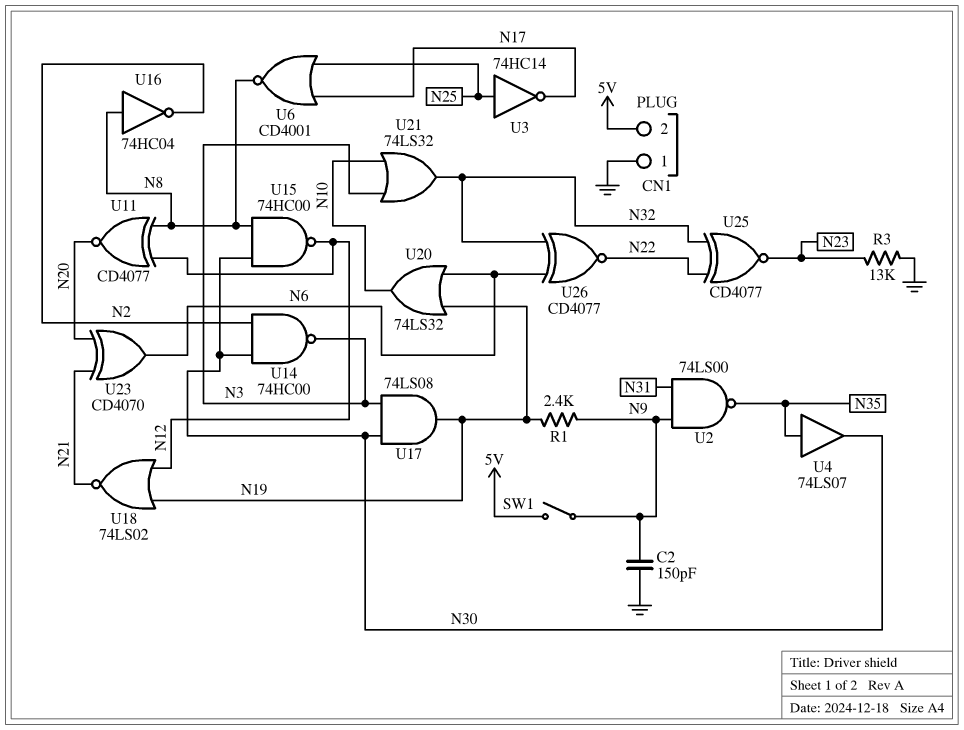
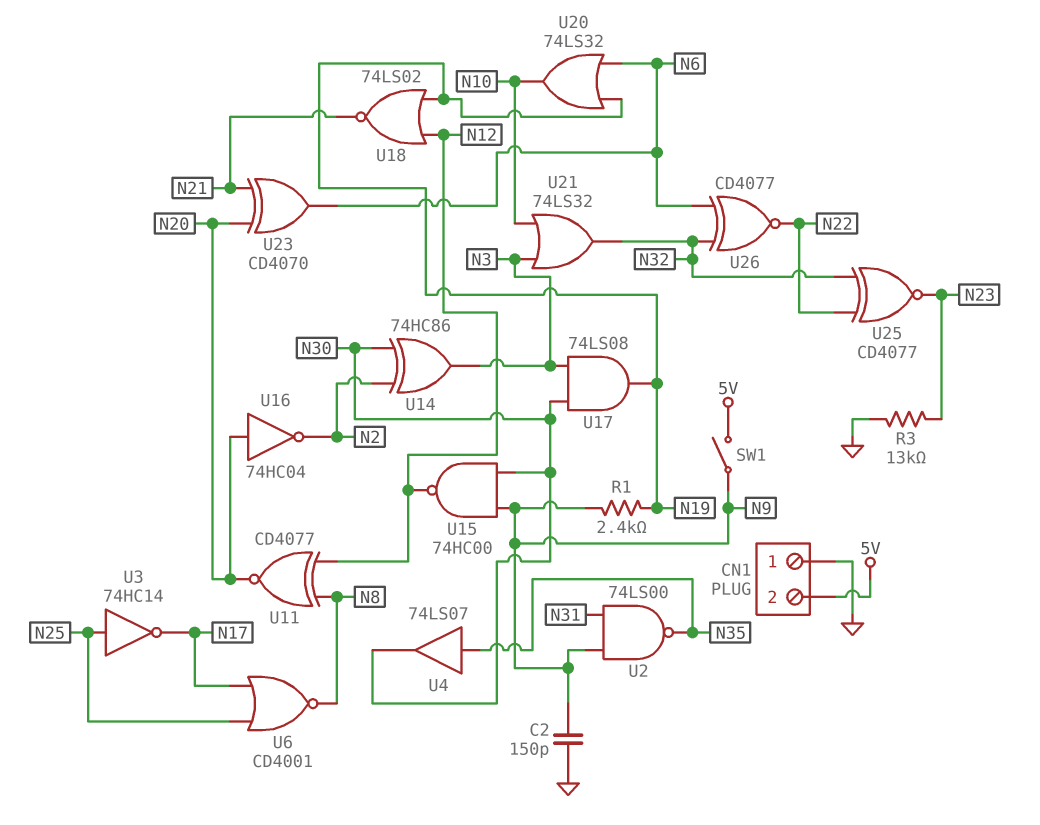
U14: NAND 74HC00 (in N2, in N30, out N3) -> XOR 74HC86 (in N2, in N30, out N3)
U15: NAND 74HC00 (in N8, in N30, out N12) -> NAND 74HC00 (in N9, in N30, out N12)
U16: NOT 74HC04 (in N8, out N2) -> NOT 74HC04 (in N20, out N2)

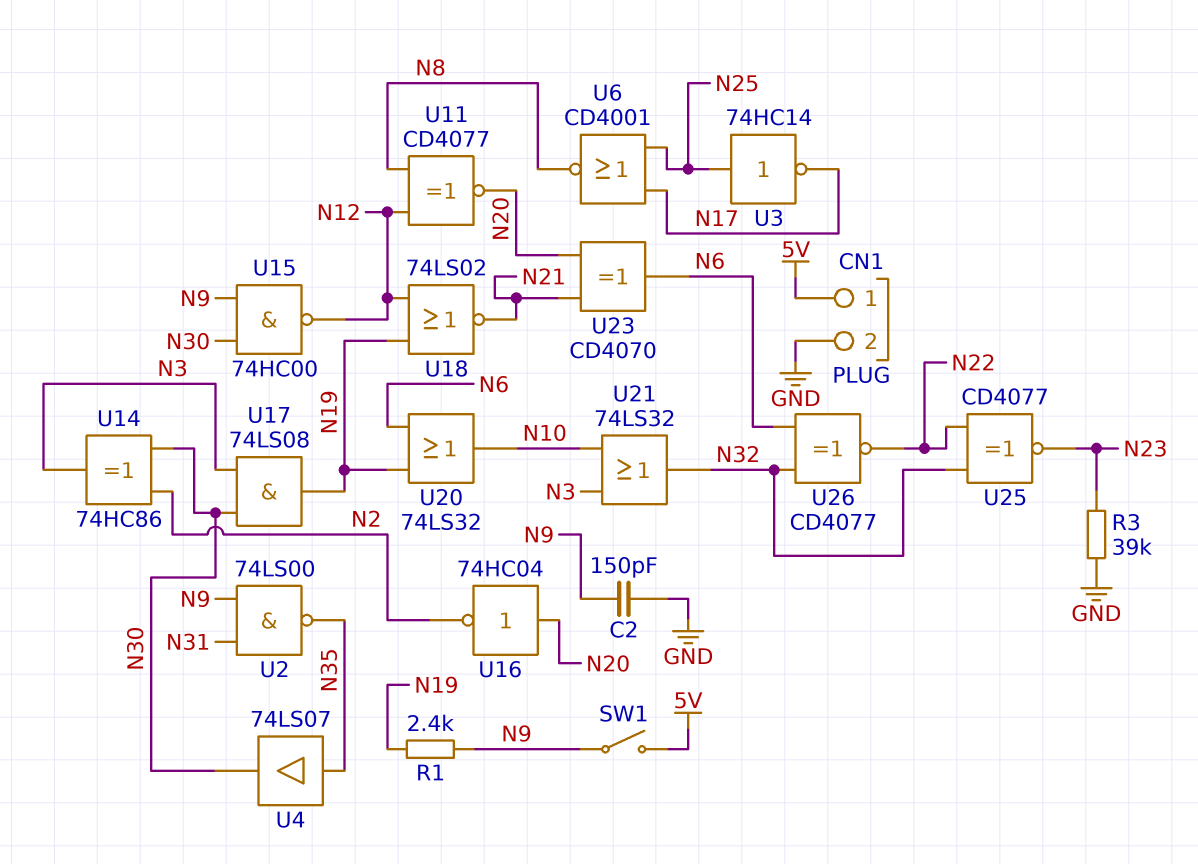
CN1 pin 1: GND -> 5V
CN1 pin 2: 5V -> GND
R3: 13k (GND, N23) -> 39k (GND, N23)

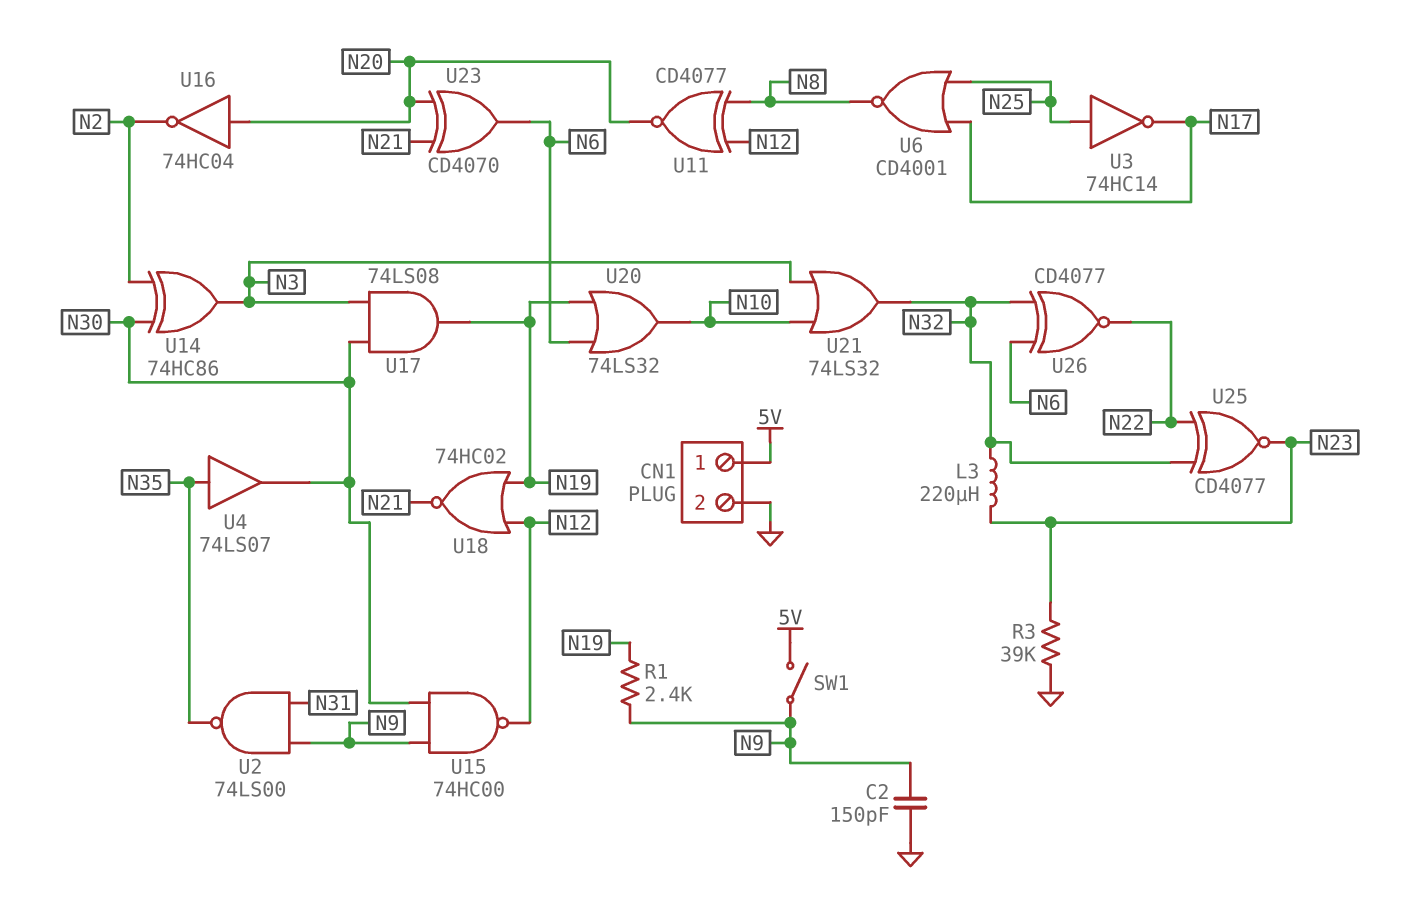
L3: none -> 220uH (N23, N32)
U18: NOR 74LS02 (in N12, in N19, out N21) -> NOR 74HC02 (in N12, in N19, out N21)

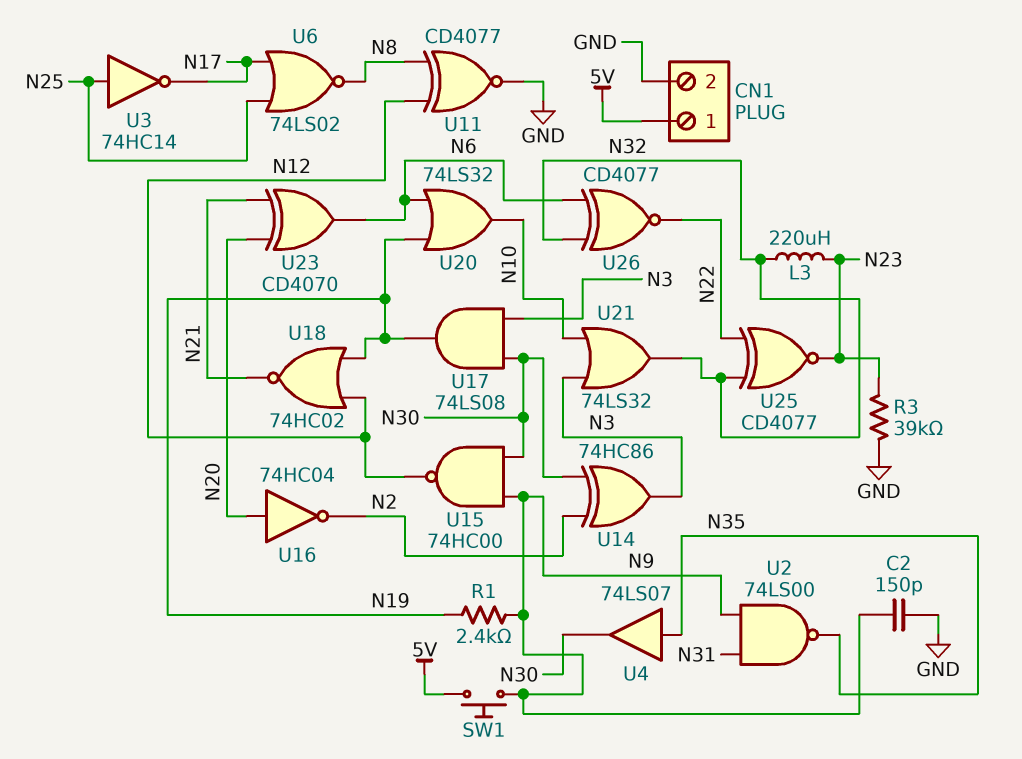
SW1: switch (5V, N9) -> button (5V, N9)
U6: NOR CD4001 (in N17, in N25, out N8) -> NOR 74LS02 (in N17, in N25, out N8)
U11: XNOR CD4077 (in N8, in N12, out N20) -> XNOR CD4077 (in N8, in N12, out GND)

